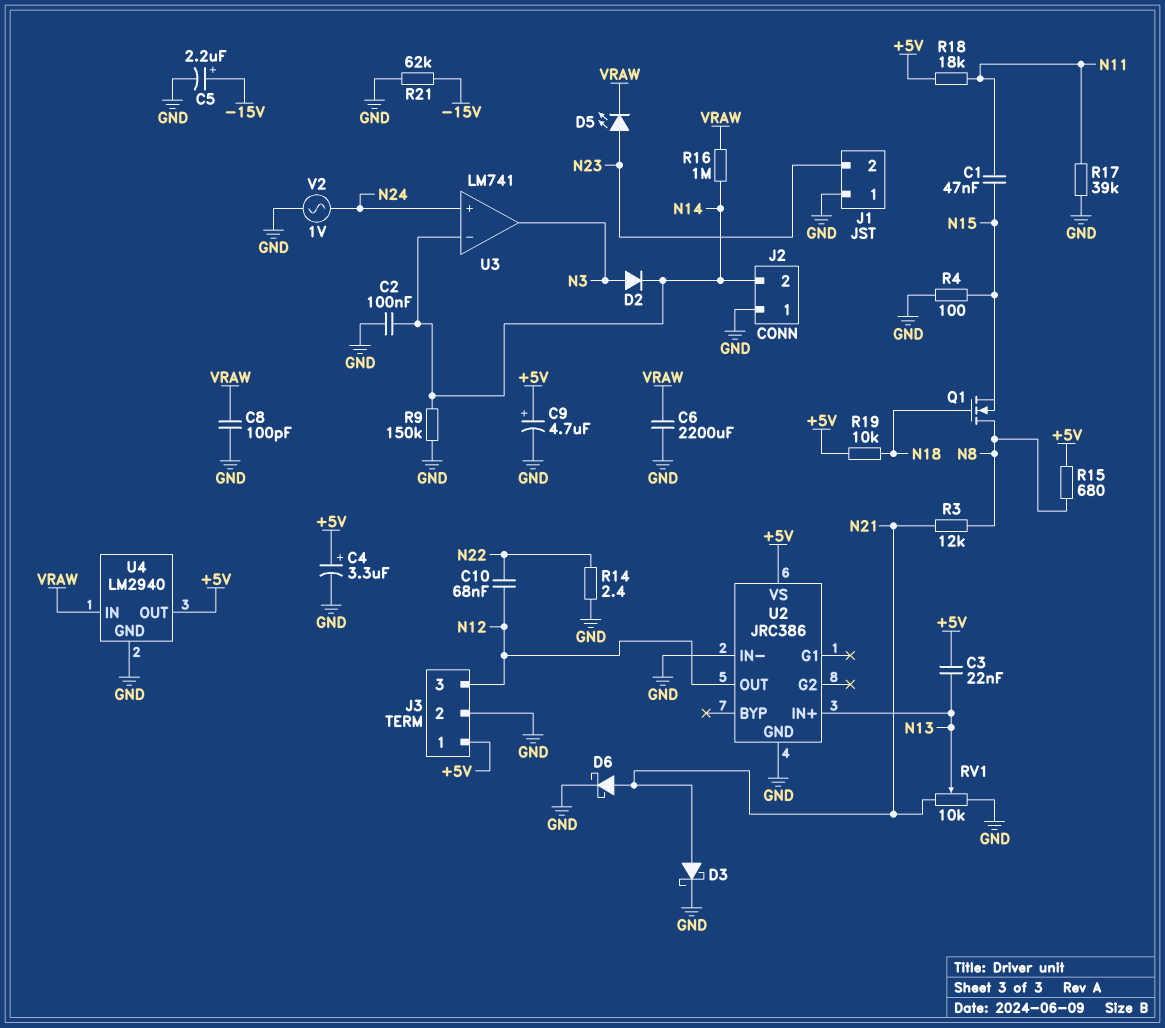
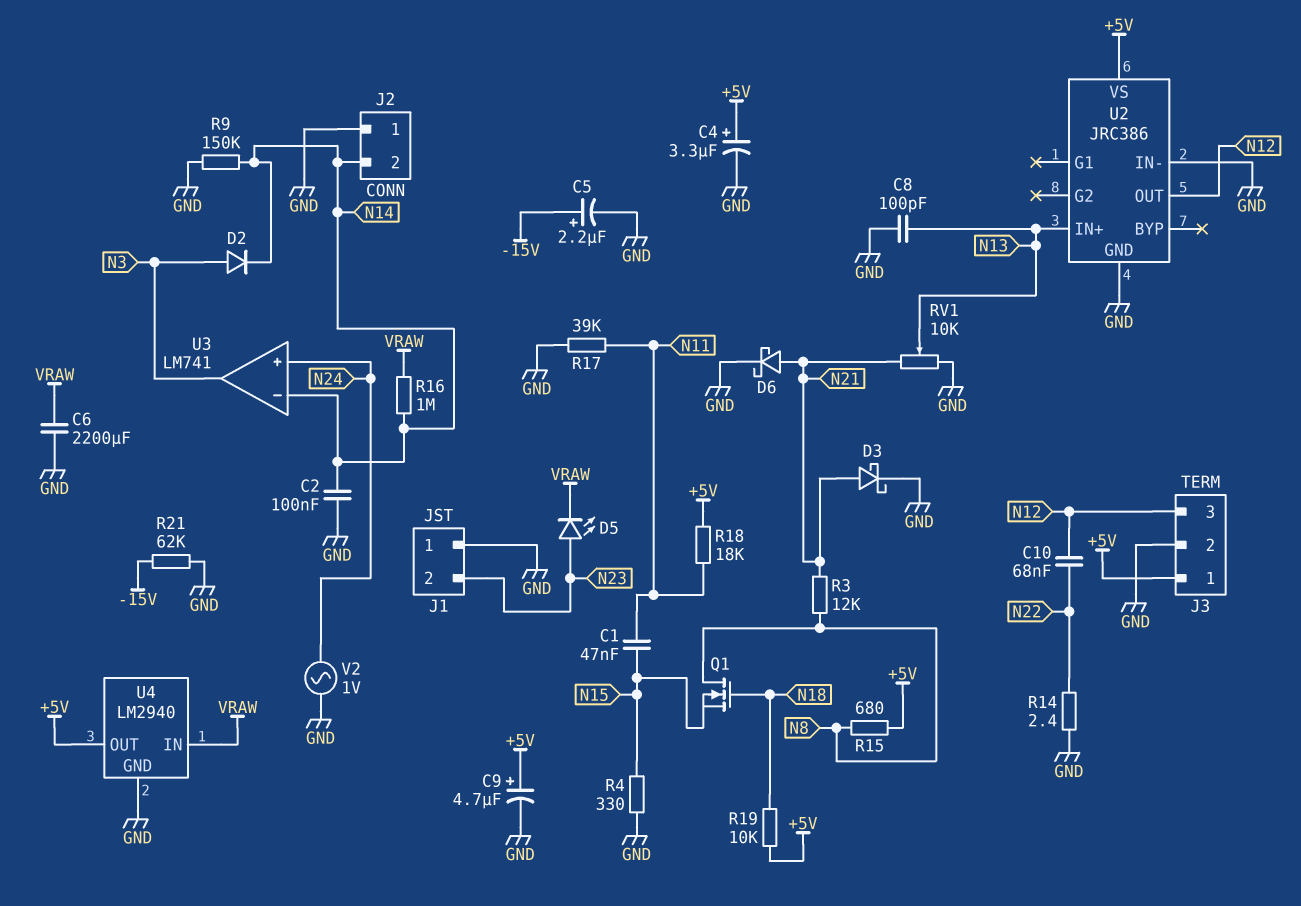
C3: 22nF (+5V, N13) -> none
C8: 100pF (GND, VRAW) -> 100pF (GND, N13)
R4: 100 (GND, N15) -> 330 (GND, N15)

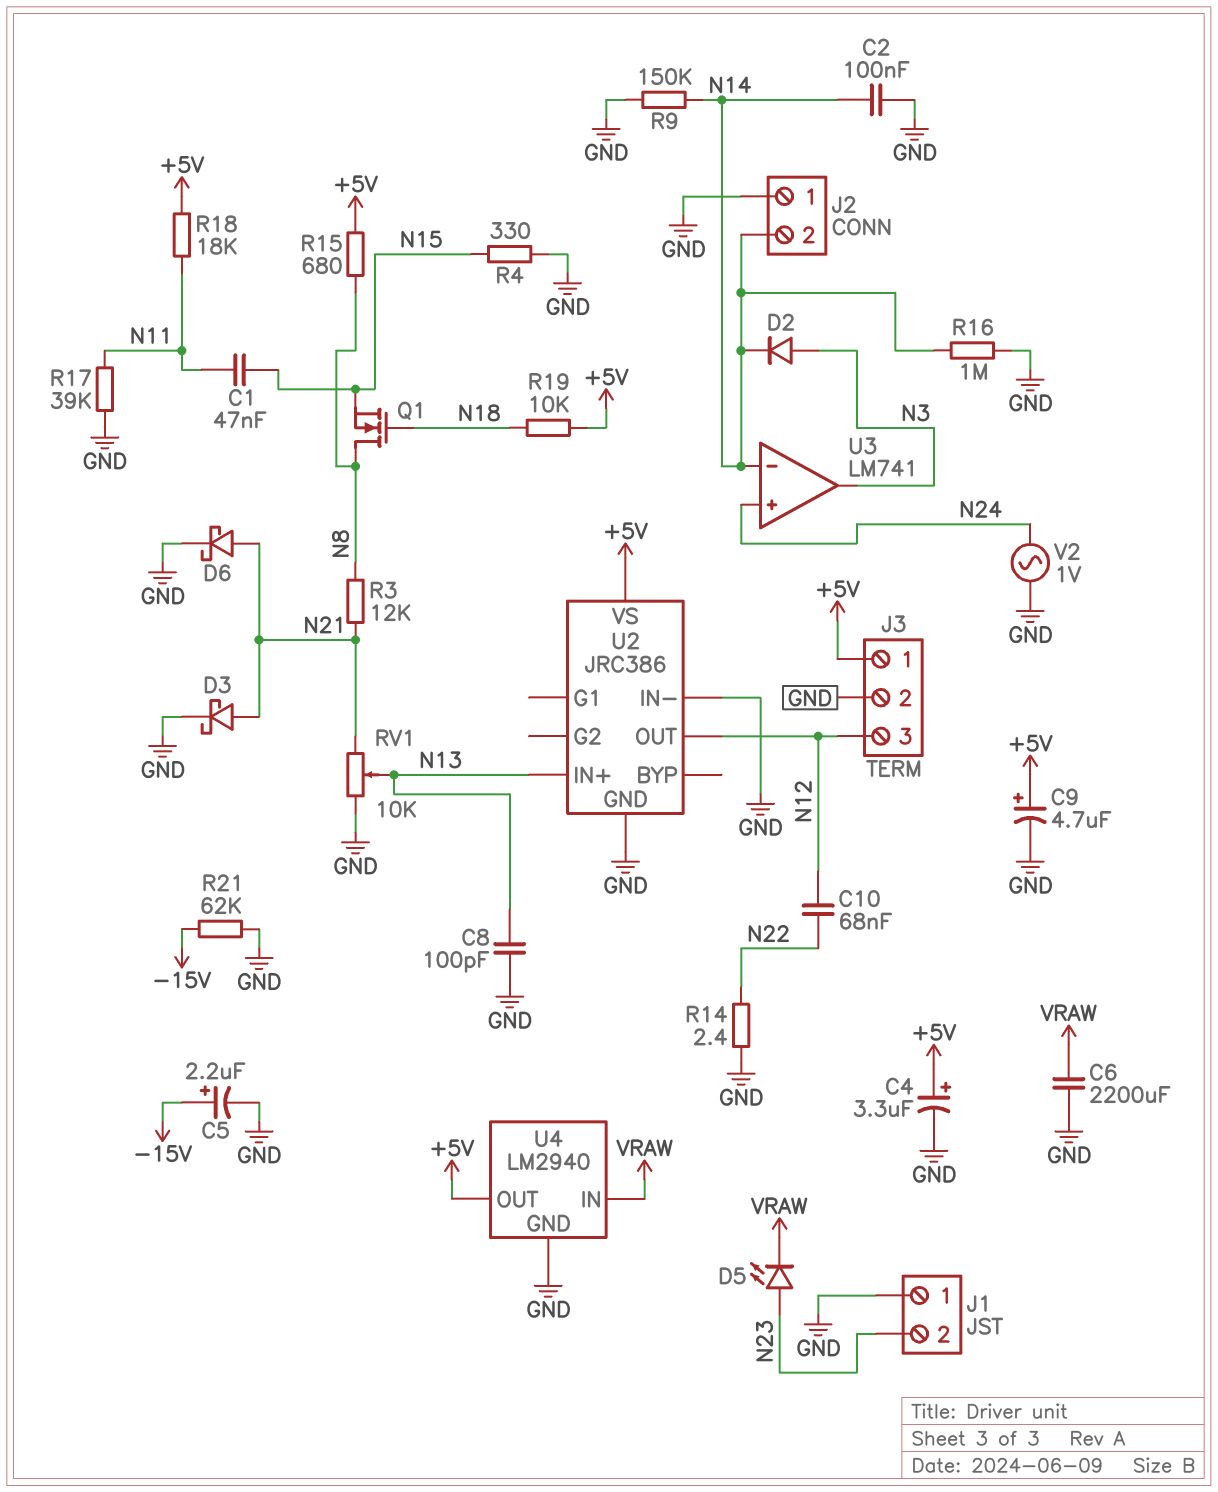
R16: 1M (N14, VRAW) -> 1M (GND, N14)

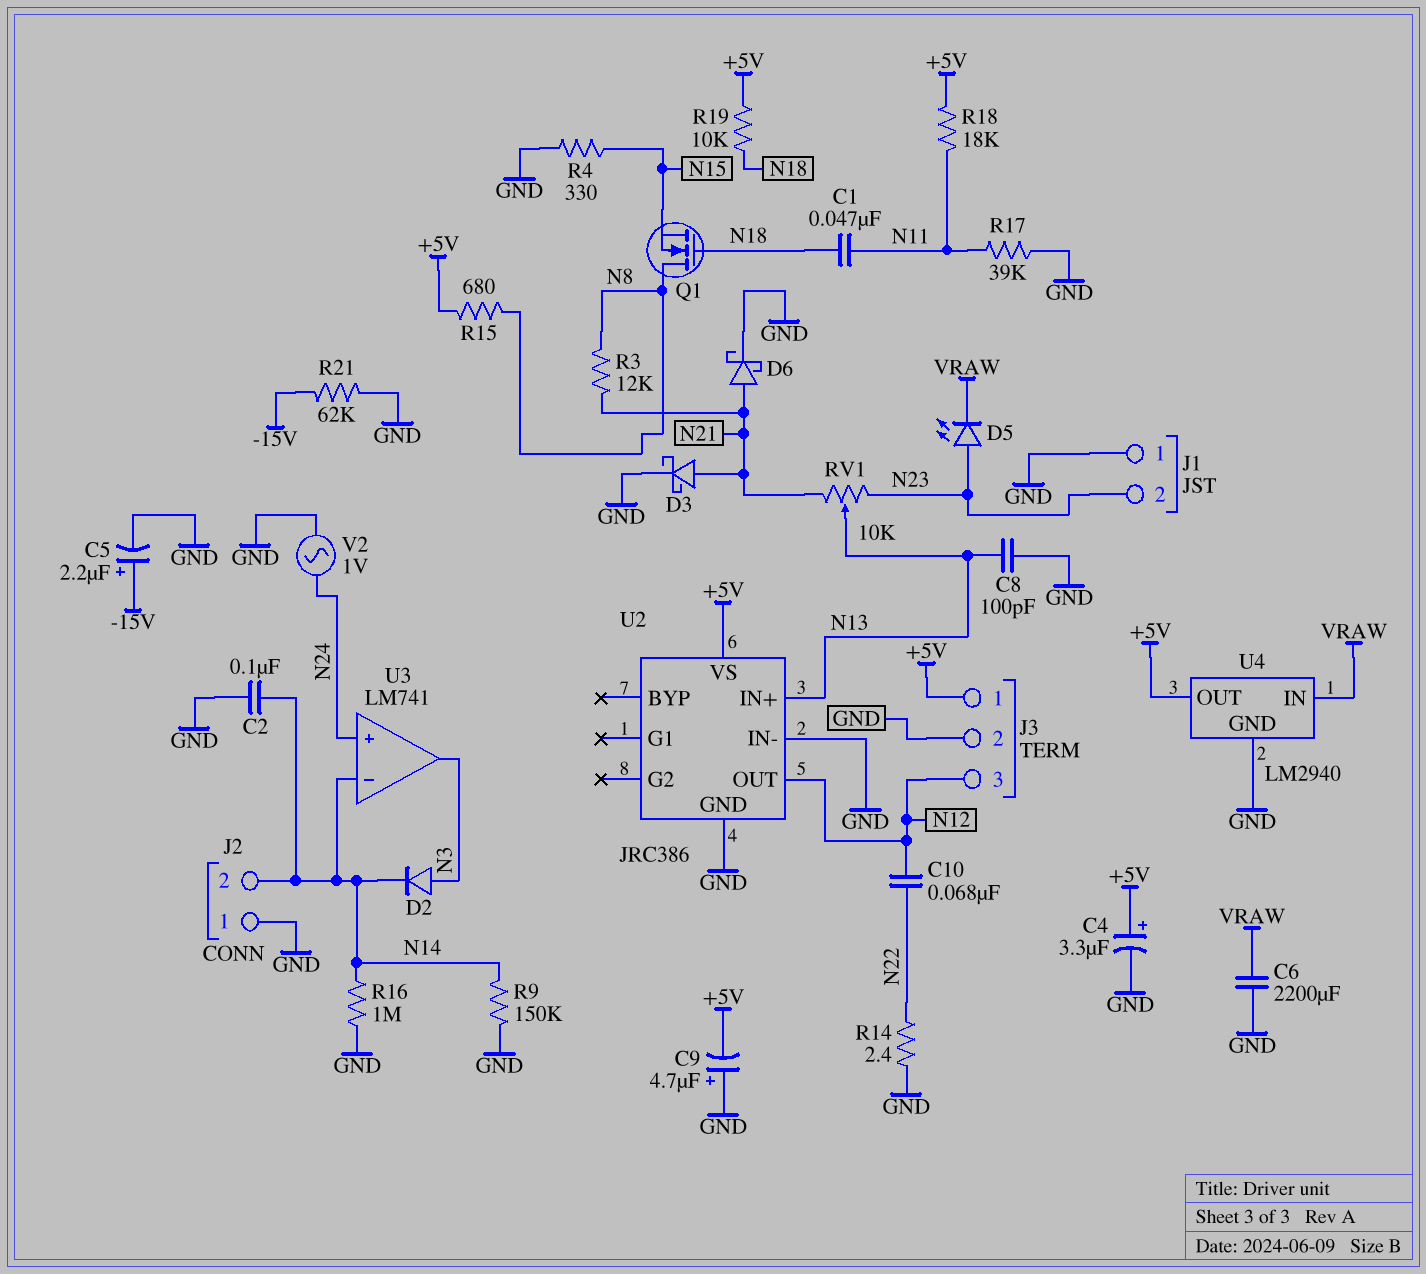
C1: 47nF (N11, N15) -> 47nF (N11, N18)
C9: 4.7uF (plus +5V, minus GND) -> 4.7uF (plus GND, minus +5V)
RV1: 10k (GND, N21, wiper N13) -> 10k (N21, N23, wiper N13)

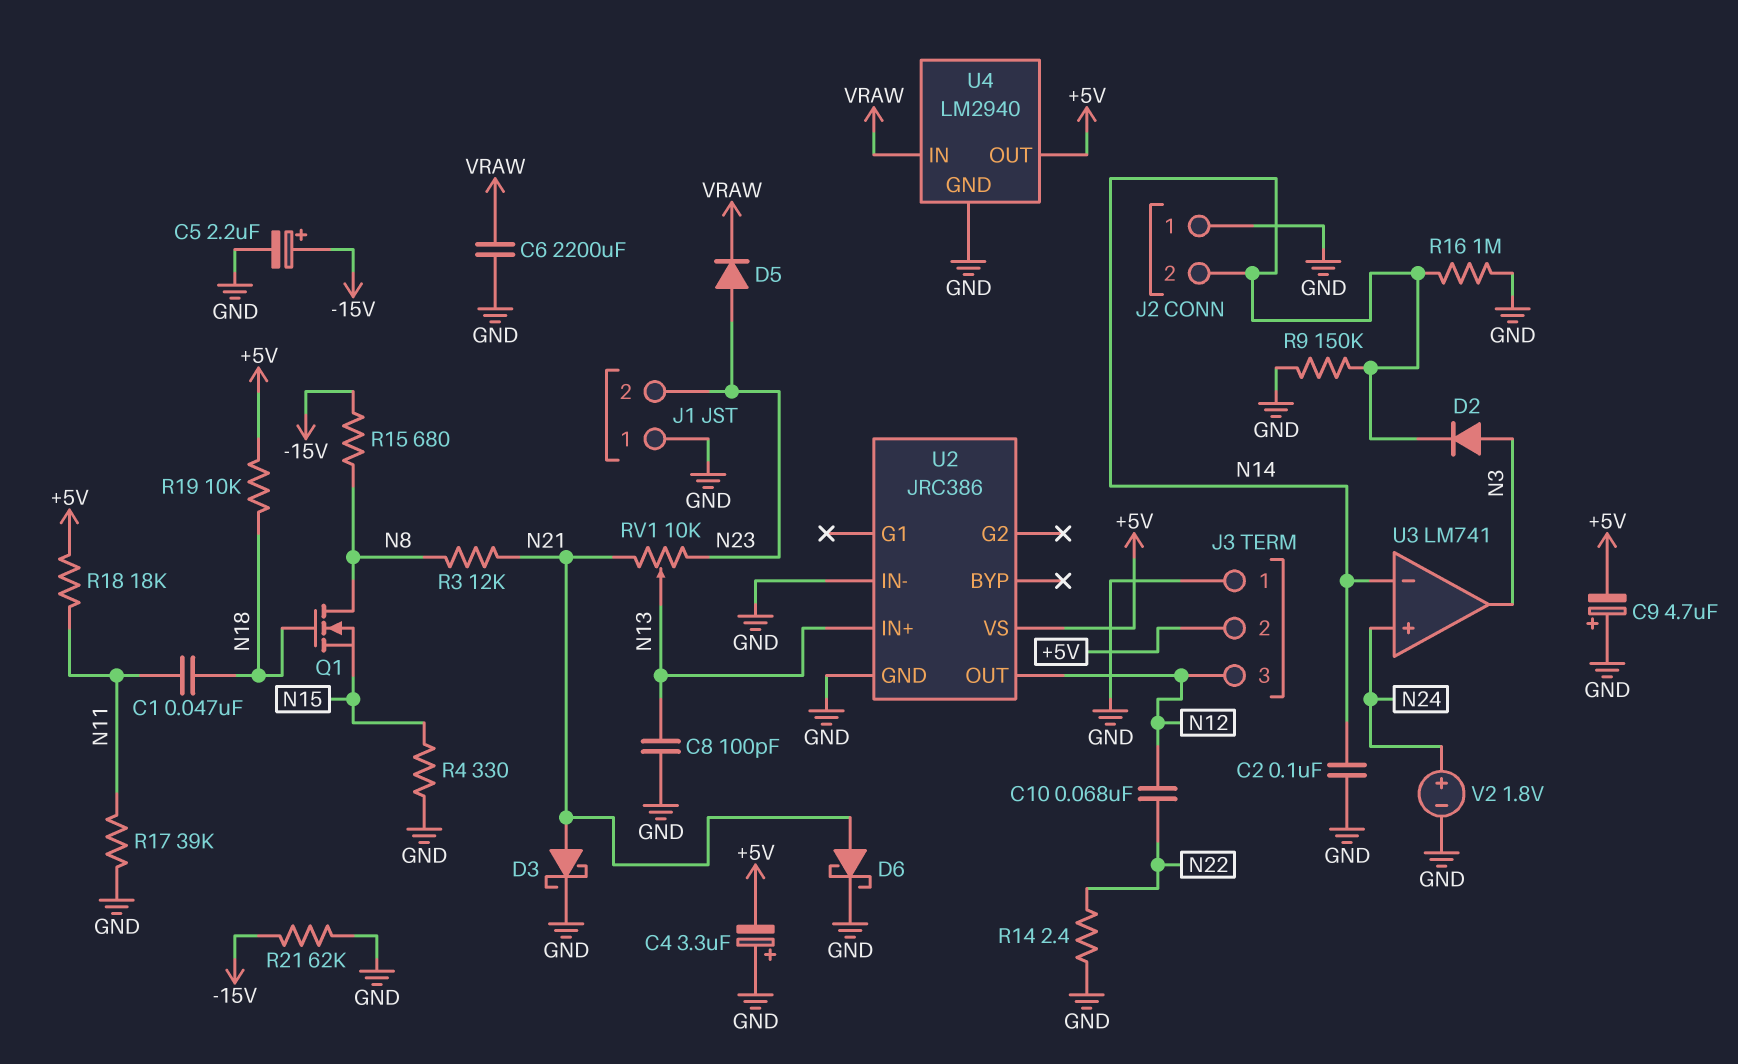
C4: 3.3uF (plus +5V, minus GND) -> 3.3uF (plus GND, minus +5V)
D5: LED (A N23, K VRAW) -> diode (A N23, K VRAW)
J3 pin 1: +5V -> GND
J3 pin 2: GND -> +5V
R15: 680 (+5V, N8) -> 680 (-15V, N8)
V2: AC 1V (GND, N24) -> 1.8V (plus N24, minus GND)

